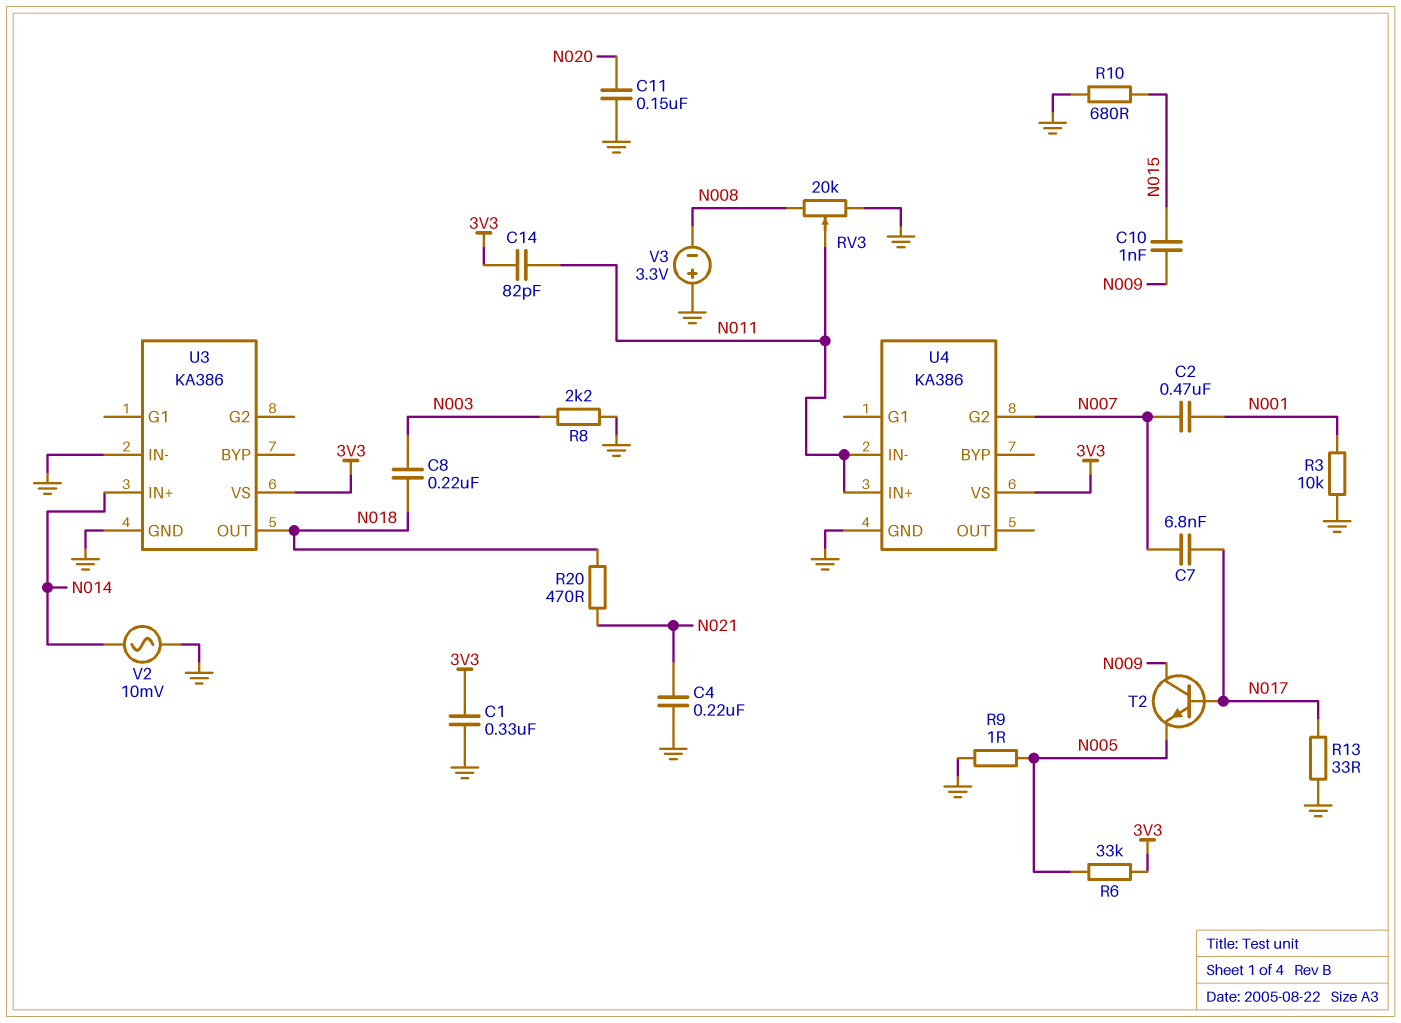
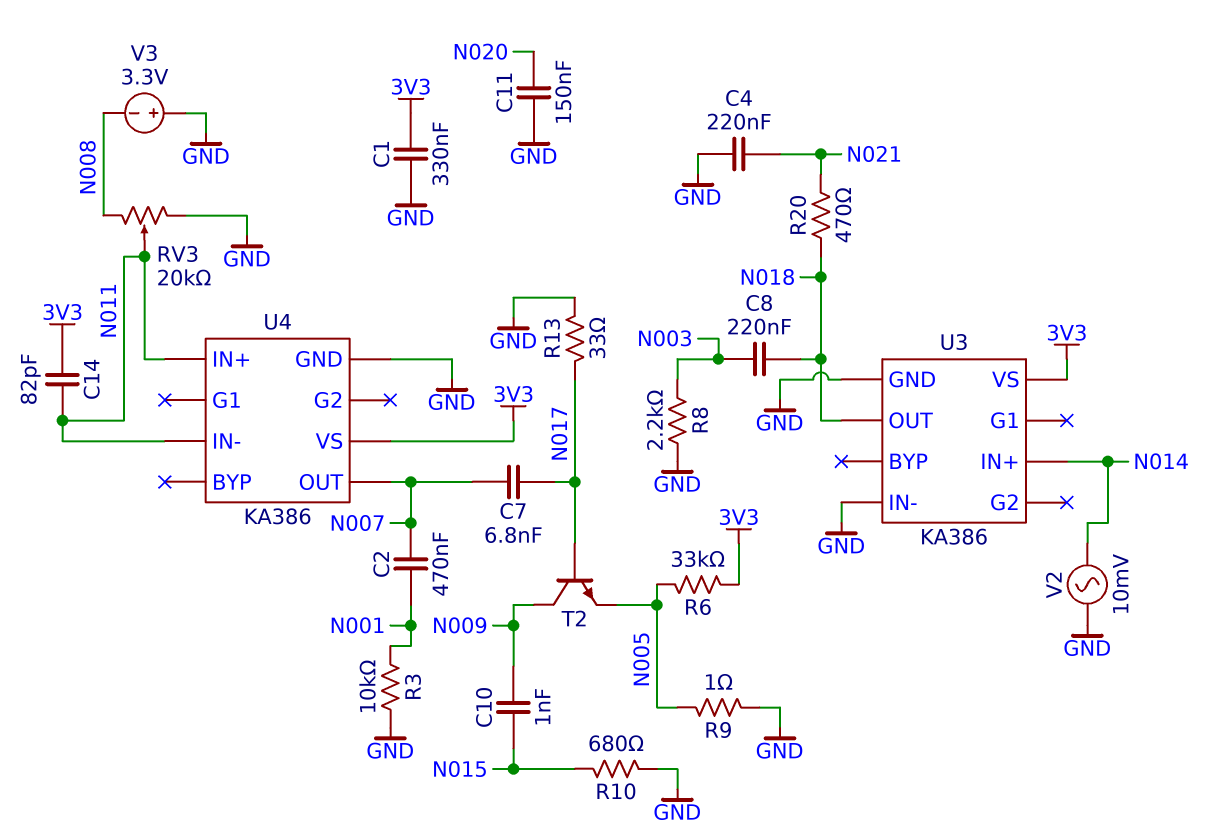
U4 pin G2: N007 -> none
U4 pin OUT: none -> N007

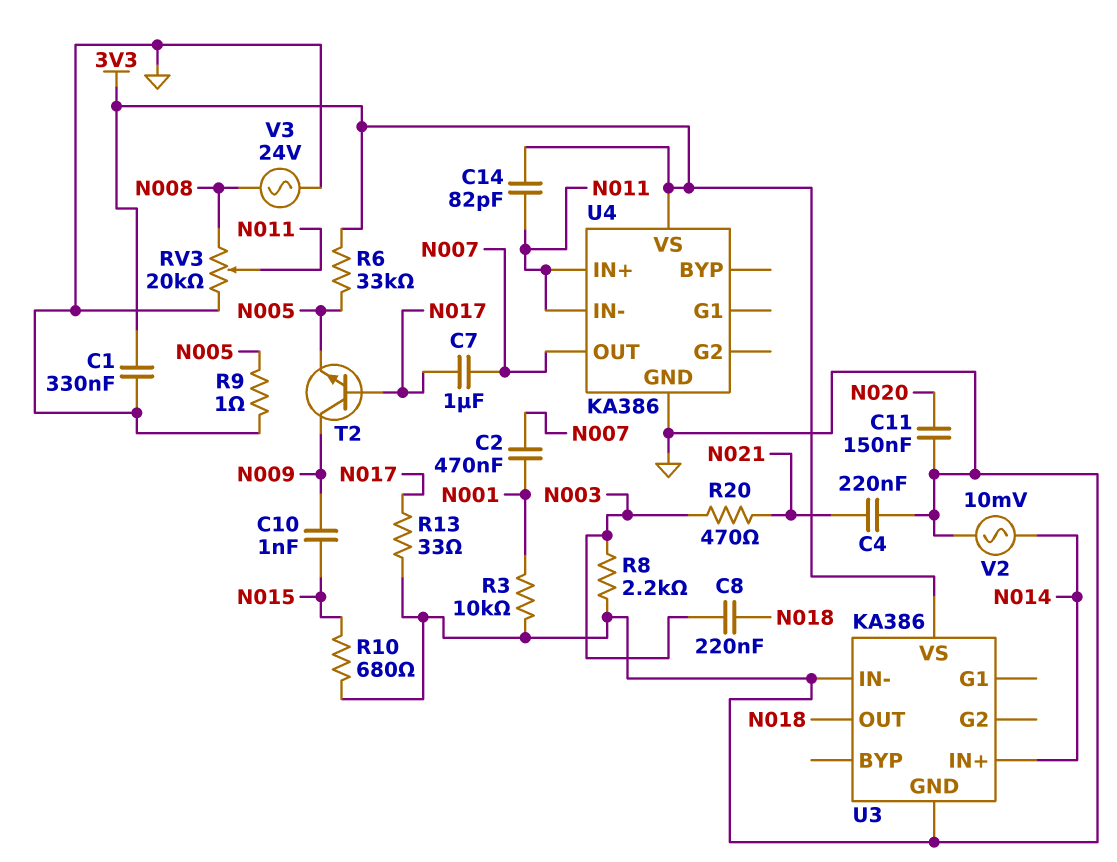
C7: 6.8nF (N007, N017) -> 1uF (N007, N017)
R20: 470 (N018, N021) -> 470 (N003, N021)
V3: 3.3V (plus GND, minus N008) -> AC 24V (GND, N008)

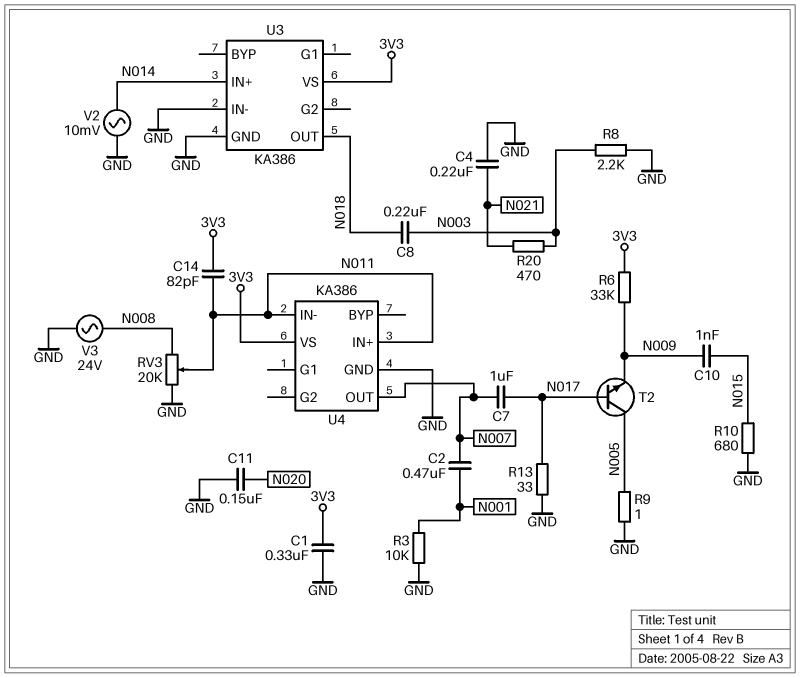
R6: 33k (3V3, N005) -> 33k (3V3, N009)
T2: NPN (B N017, C N009, E N005) -> NPN (B N017, C N005, E N009)

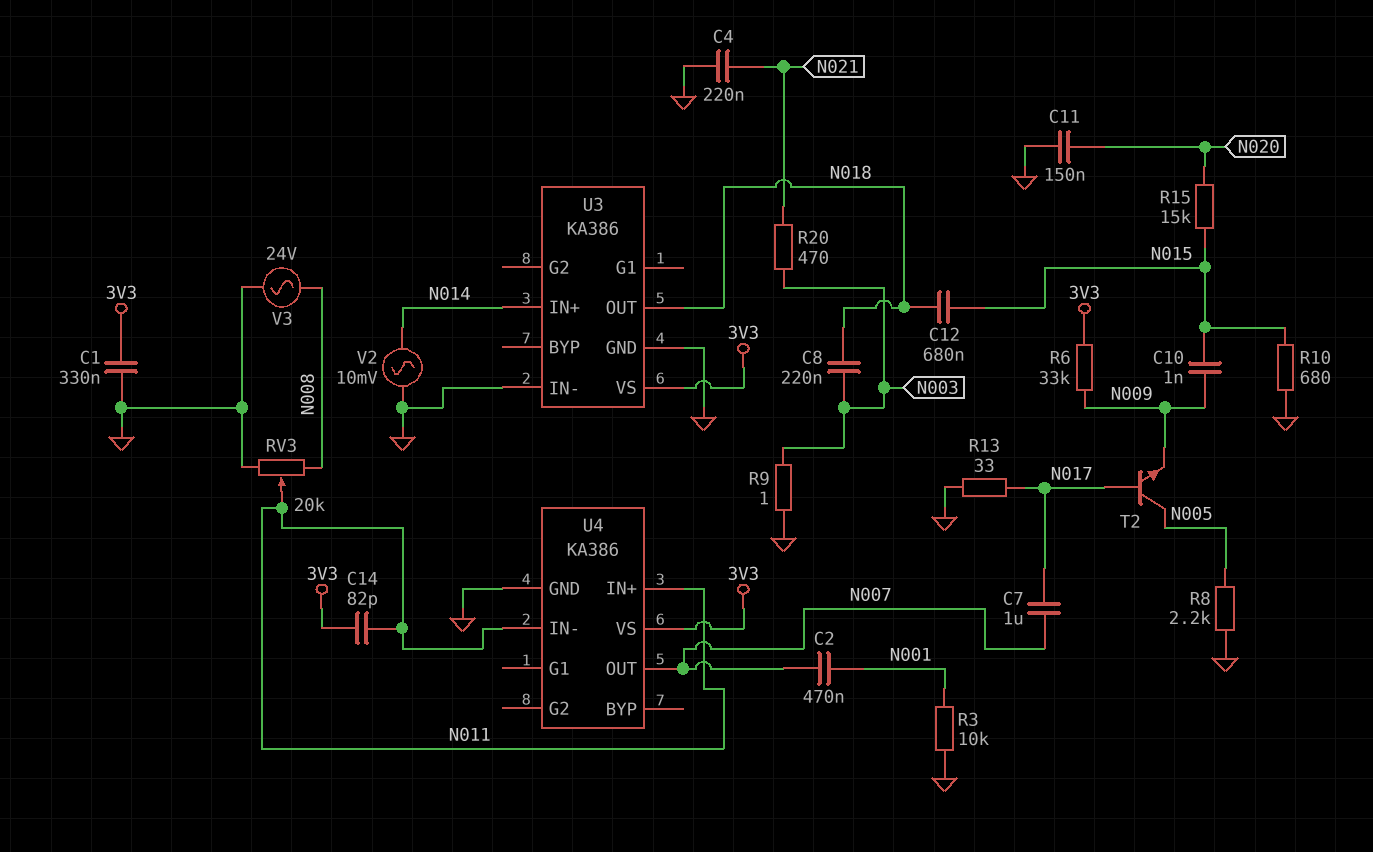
C12: none -> 680nF (N015, N018)
R8: 2.2k (GND, N003) -> 2.2k (GND, N005)
R9: 1 (GND, N005) -> 1 (GND, N003)
R15: none -> 15k (N015, N020)

